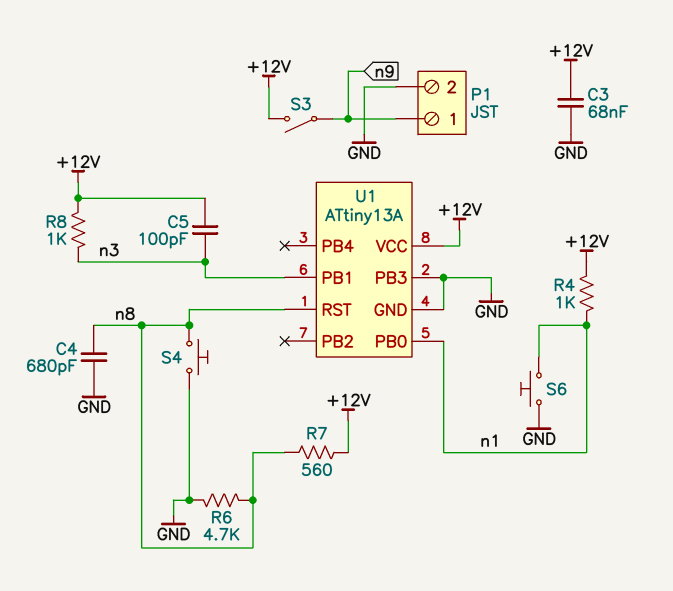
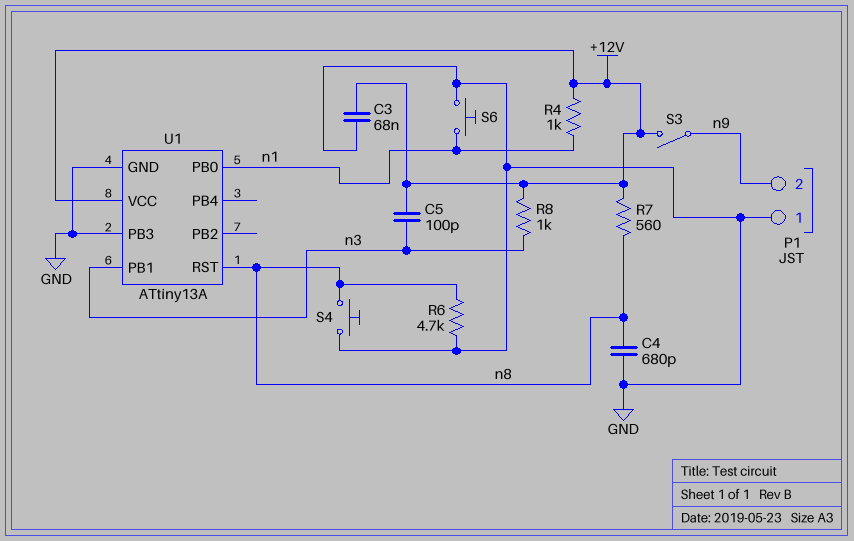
P1 pin 1: n9 -> GND
P1 pin 2: GND -> n9

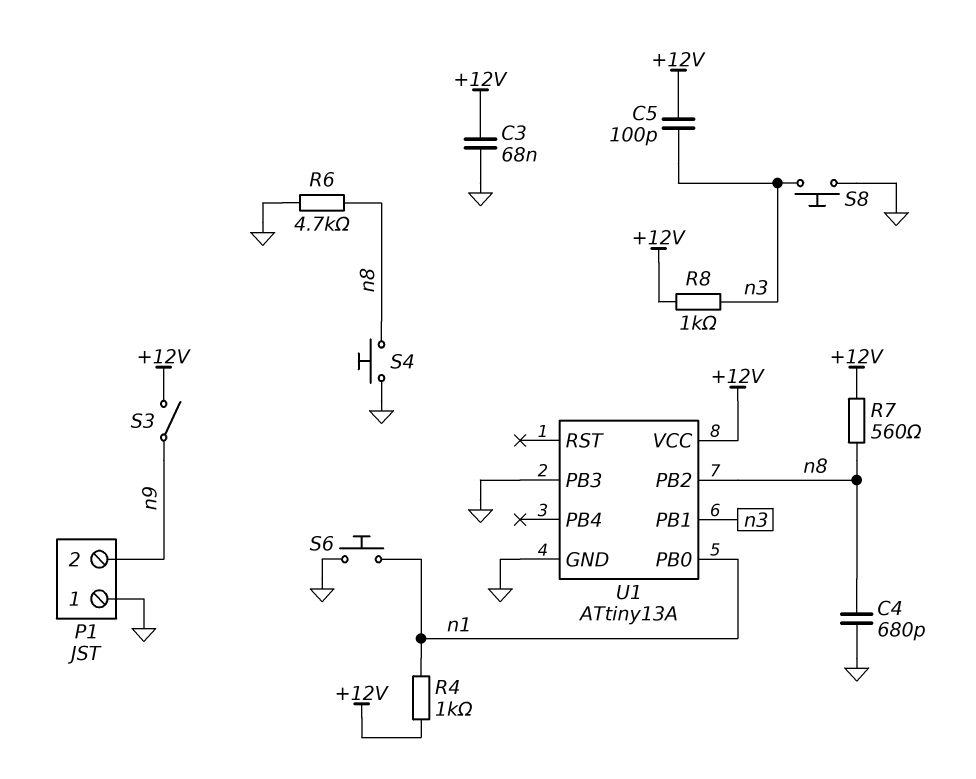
S8: none -> button (GND, n3)
U1 pin PB2: none -> n8
U1 pin RST: n8 -> none

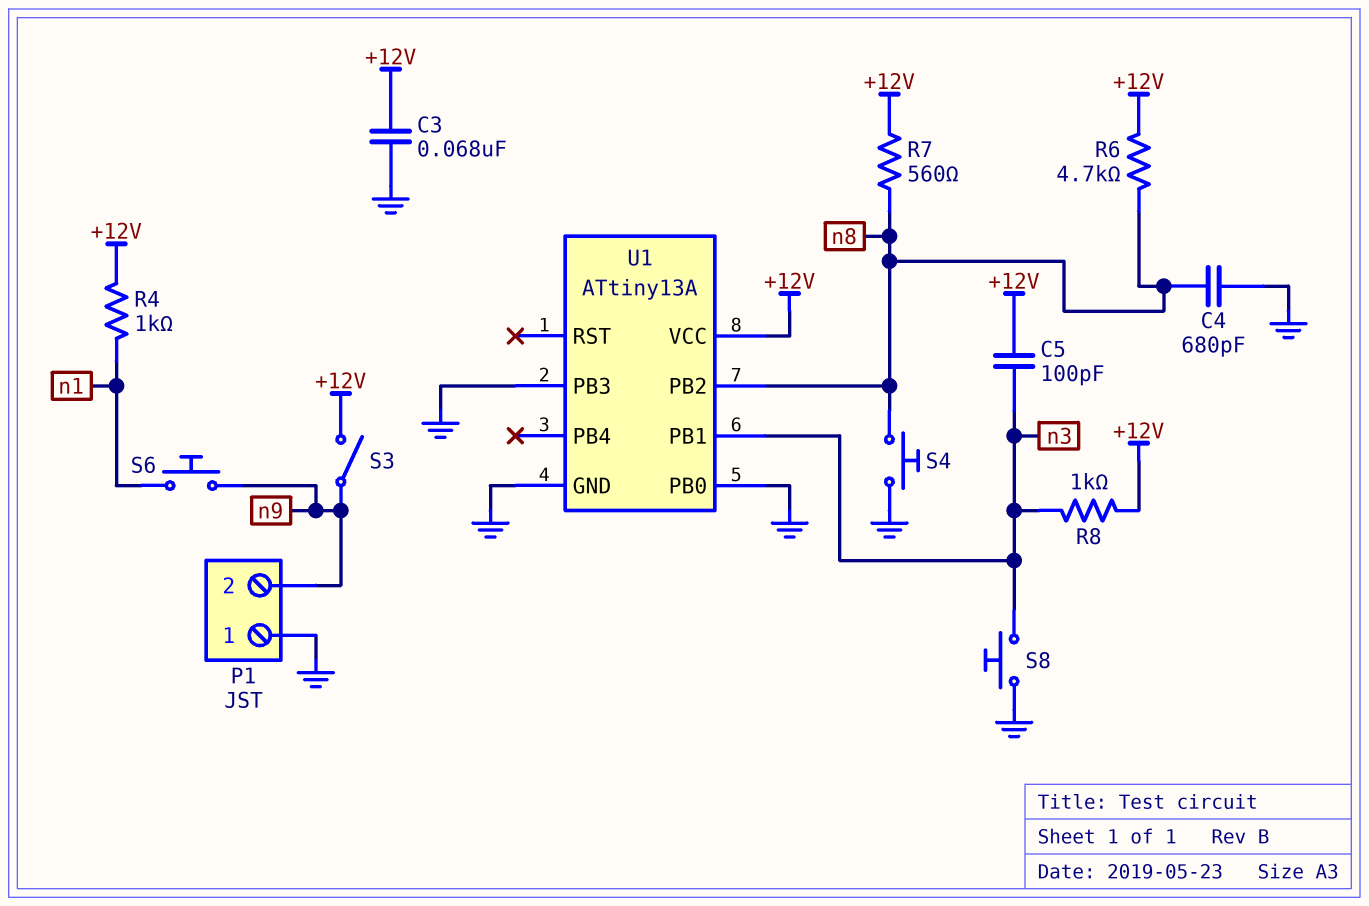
R6: 4.7k (GND, n8) -> 4.7k (+12V, n8)
S6: button (GND, n1) -> button (n1, n9)
U1 pin PB0: n1 -> GND

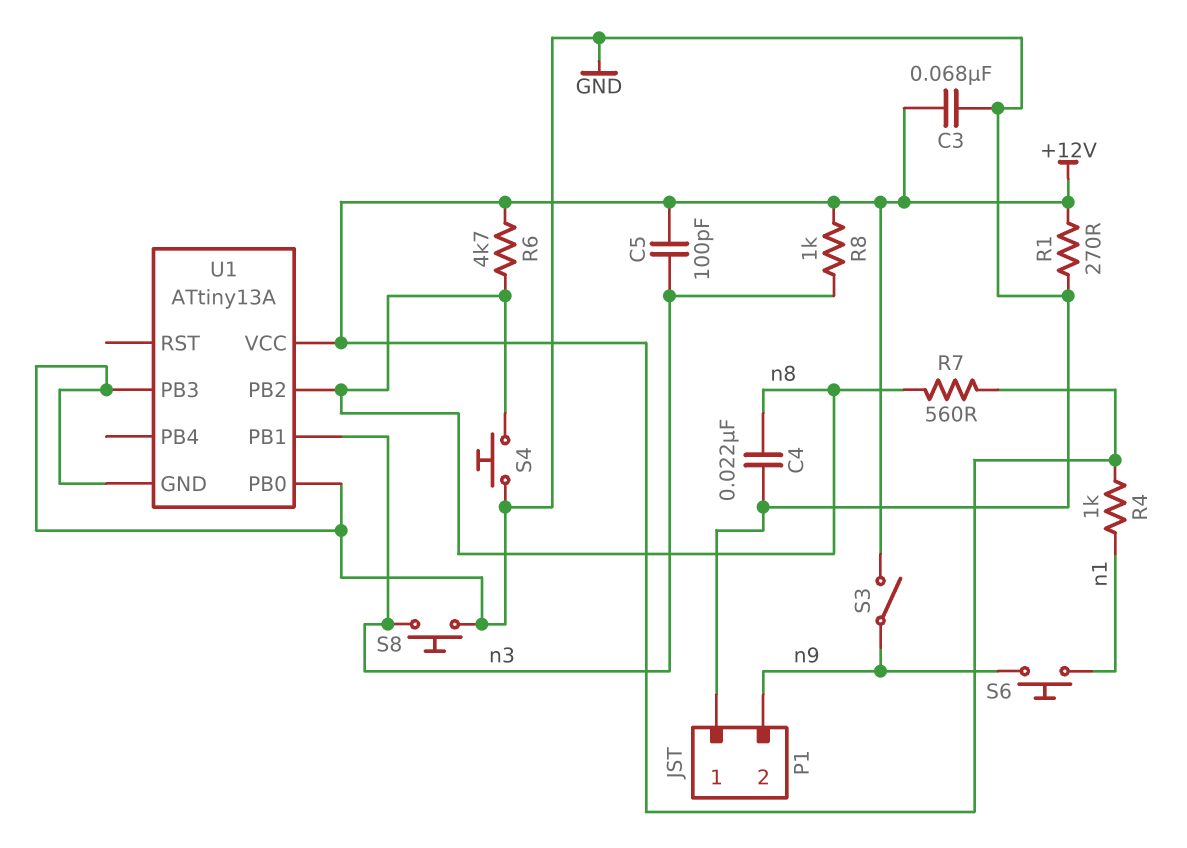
C4: 680pF (GND, n8) -> 22nF (GND, n8)
R1: none -> 270 (+12V, GND)

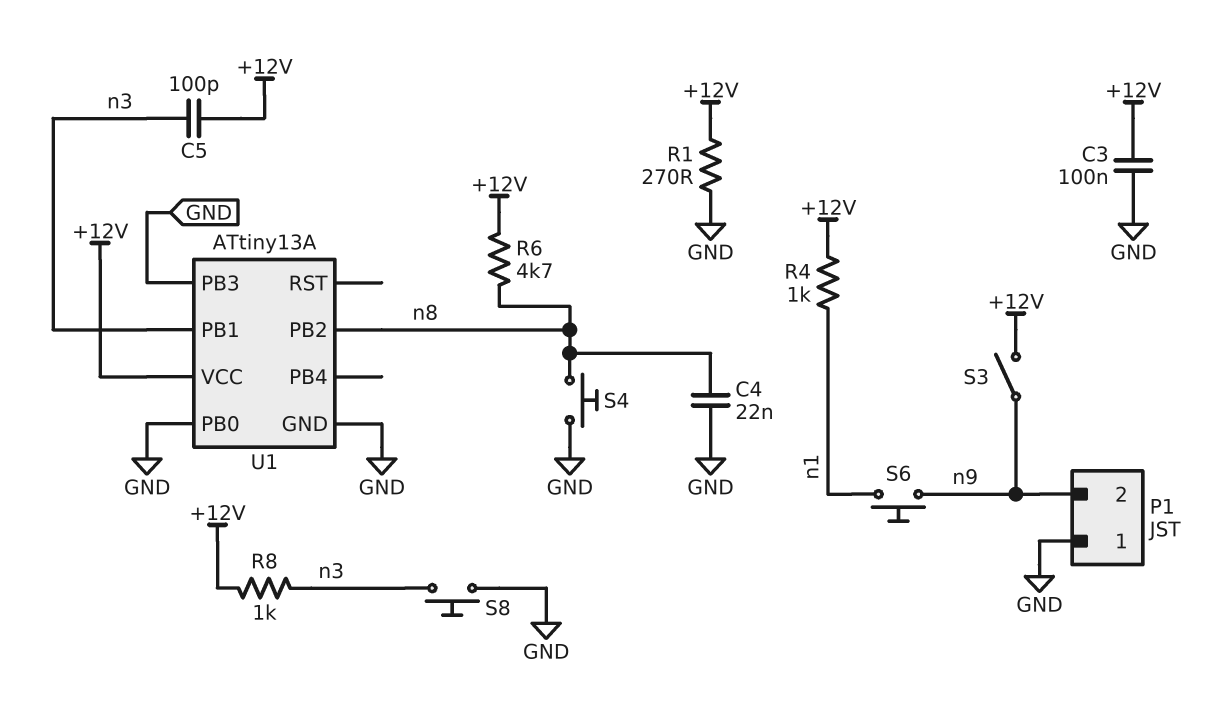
C3: 68nF (+12V, GND) -> 100nF (+12V, GND)
R7: 560 (+12V, n8) -> none

